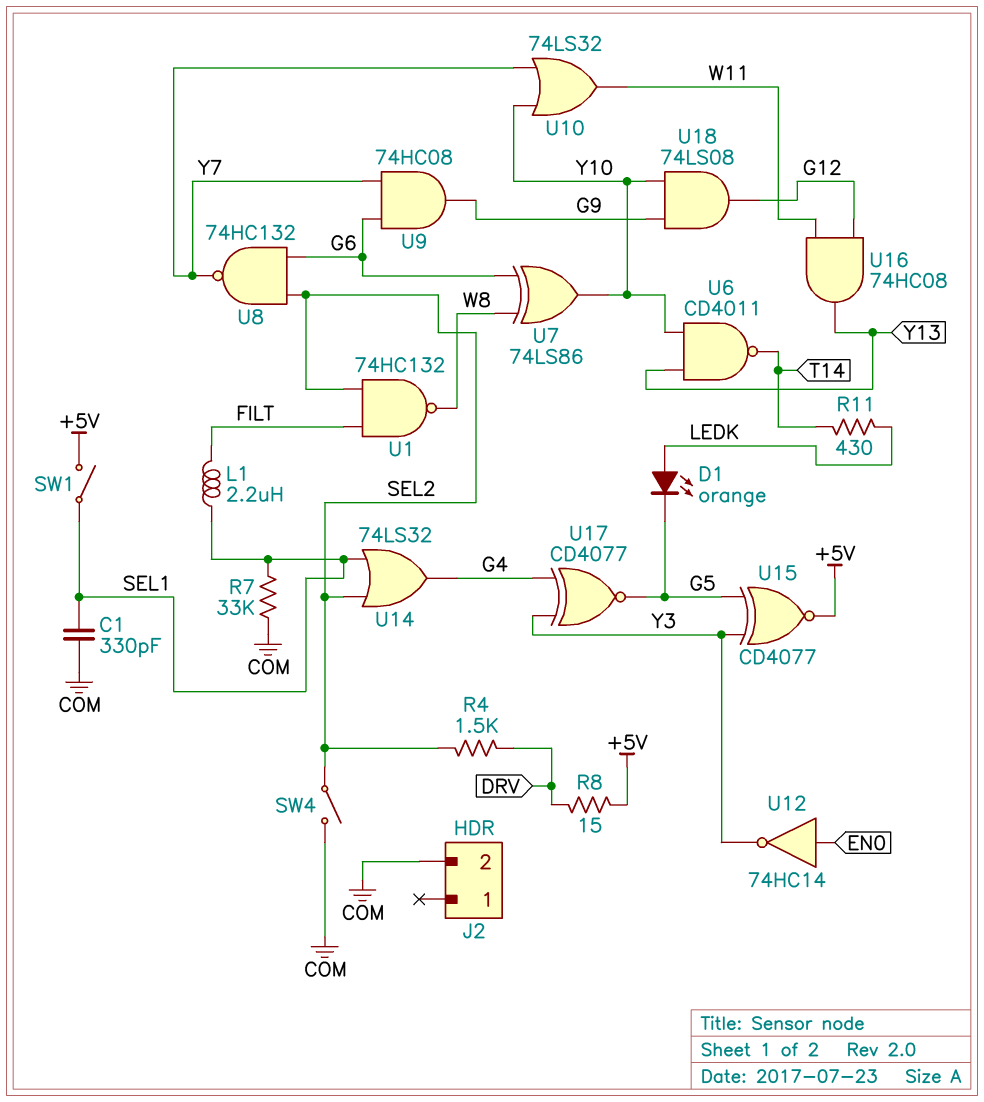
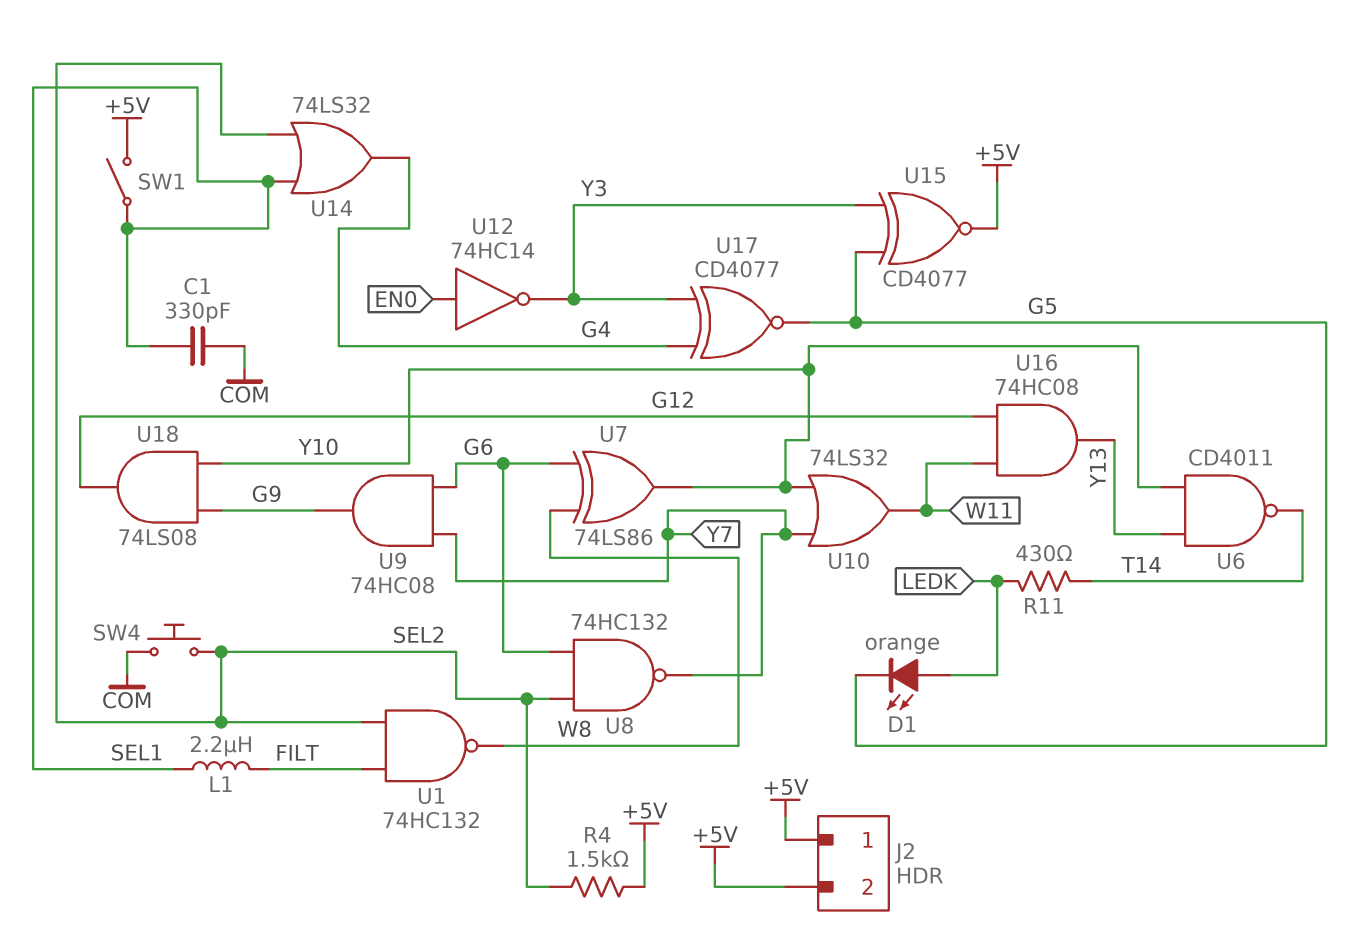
J2 pin 1: none -> +5V
J2 pin 2: COM -> +5V
R4: 1.5k (DRV, SEL2) -> 1.5k (+5V, SEL2)
R7: 33k (COM, SEL1) -> none
R8: 15 (+5V, DRV) -> none
SW4: switch (COM, SEL2) -> button (COM, SEL2)

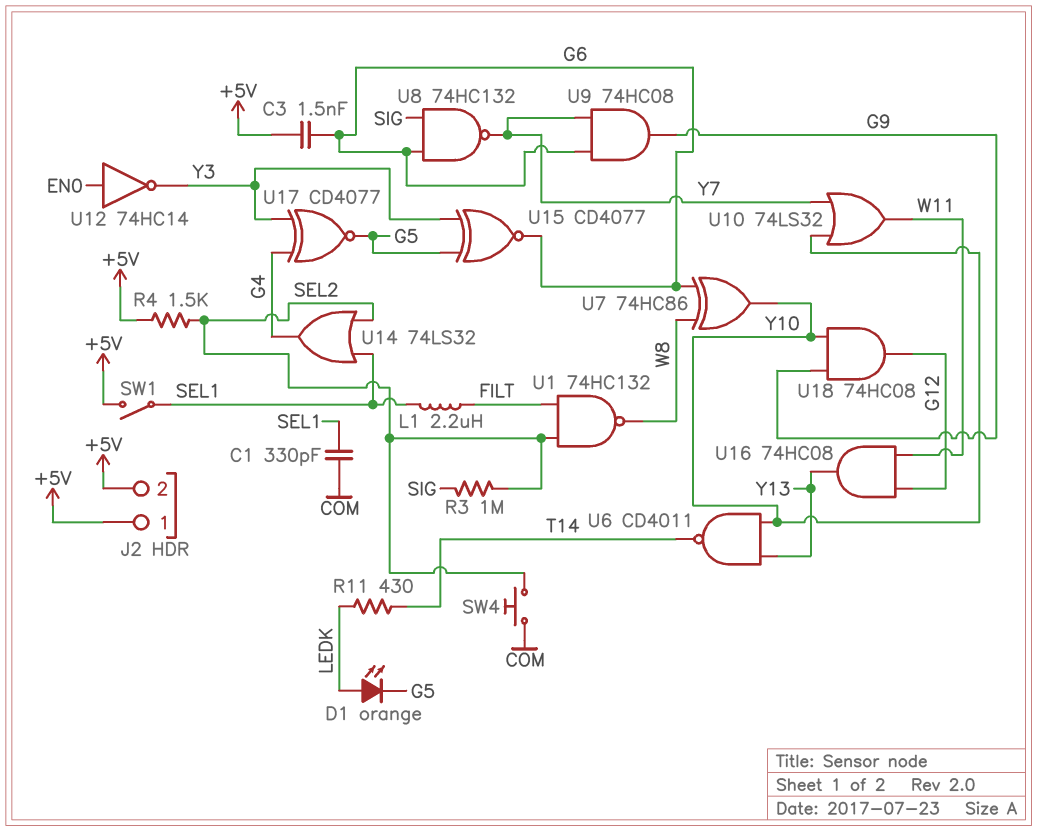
C3: none -> 1.5nF (+5V, G6)
R3: none -> 1M (SEL2, SIG)
U7: XOR 74LS86 (in G6, in W8, out Y10) -> XOR 74HC86 (in G6, in W8, out Y10)
U8: NAND 74HC132 (in G6, in SEL2, out Y7) -> NAND 74HC132 (in G6, in SIG, out Y7)
U15: XNOR CD4077 (in G5, in Y3, out +5V) -> XNOR CD4077 (in G5, in Y3, out G6)
U18: AND 74LS08 (in G9, in Y10, out G12) -> AND 74HC08 (in G9, in Y10, out G12)

